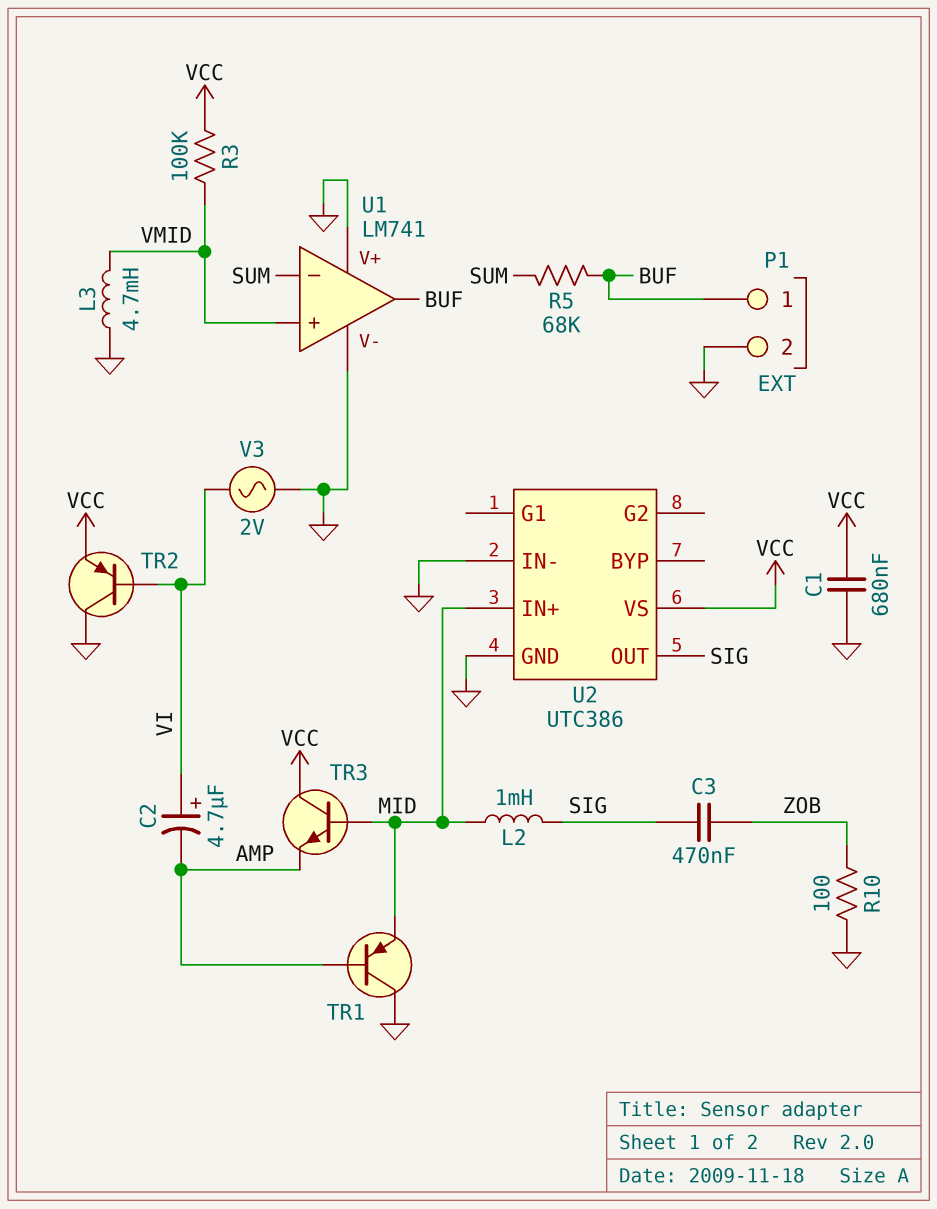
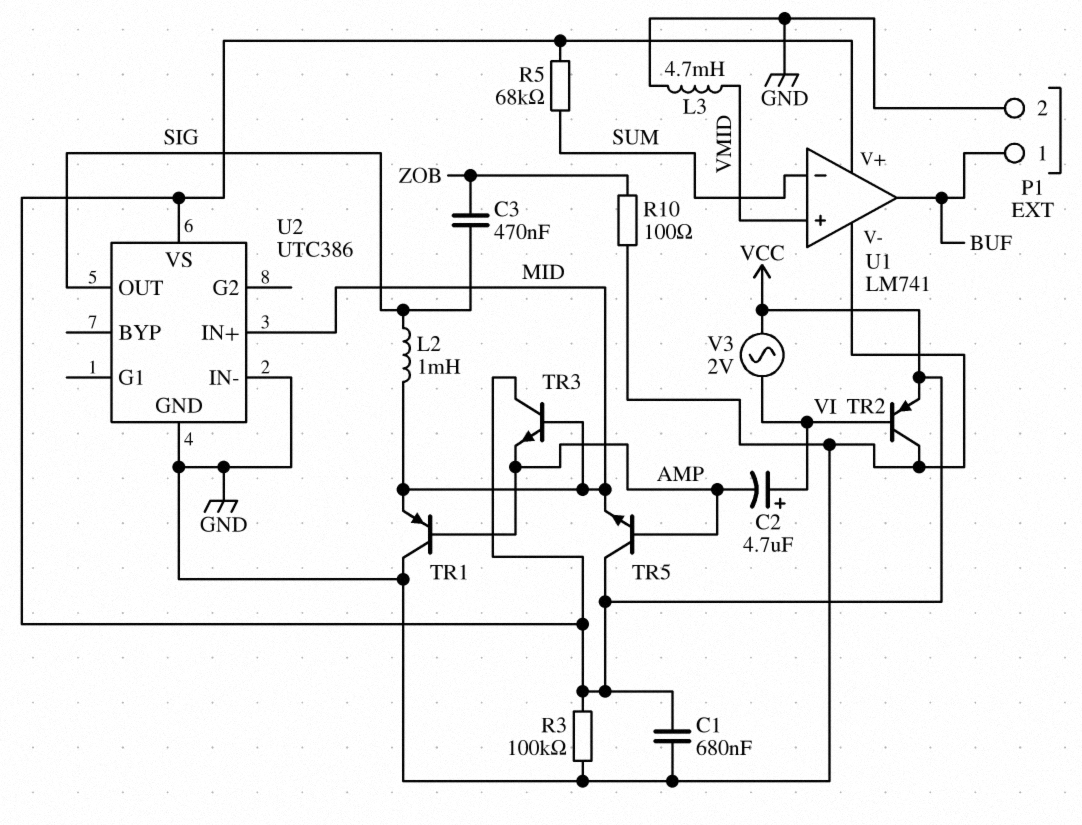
R3: 100k (VCC, VMID) -> 100k (GND, VCC)
R5: 68k (BUF, SUM) -> 68k (SUM, VCC)
TR5: none -> NPN (B AMP, C VCC, E MID)
U1 pin V+: GND -> VCC
V3: AC 2V (GND, VI) -> AC 2V (VCC, VI)

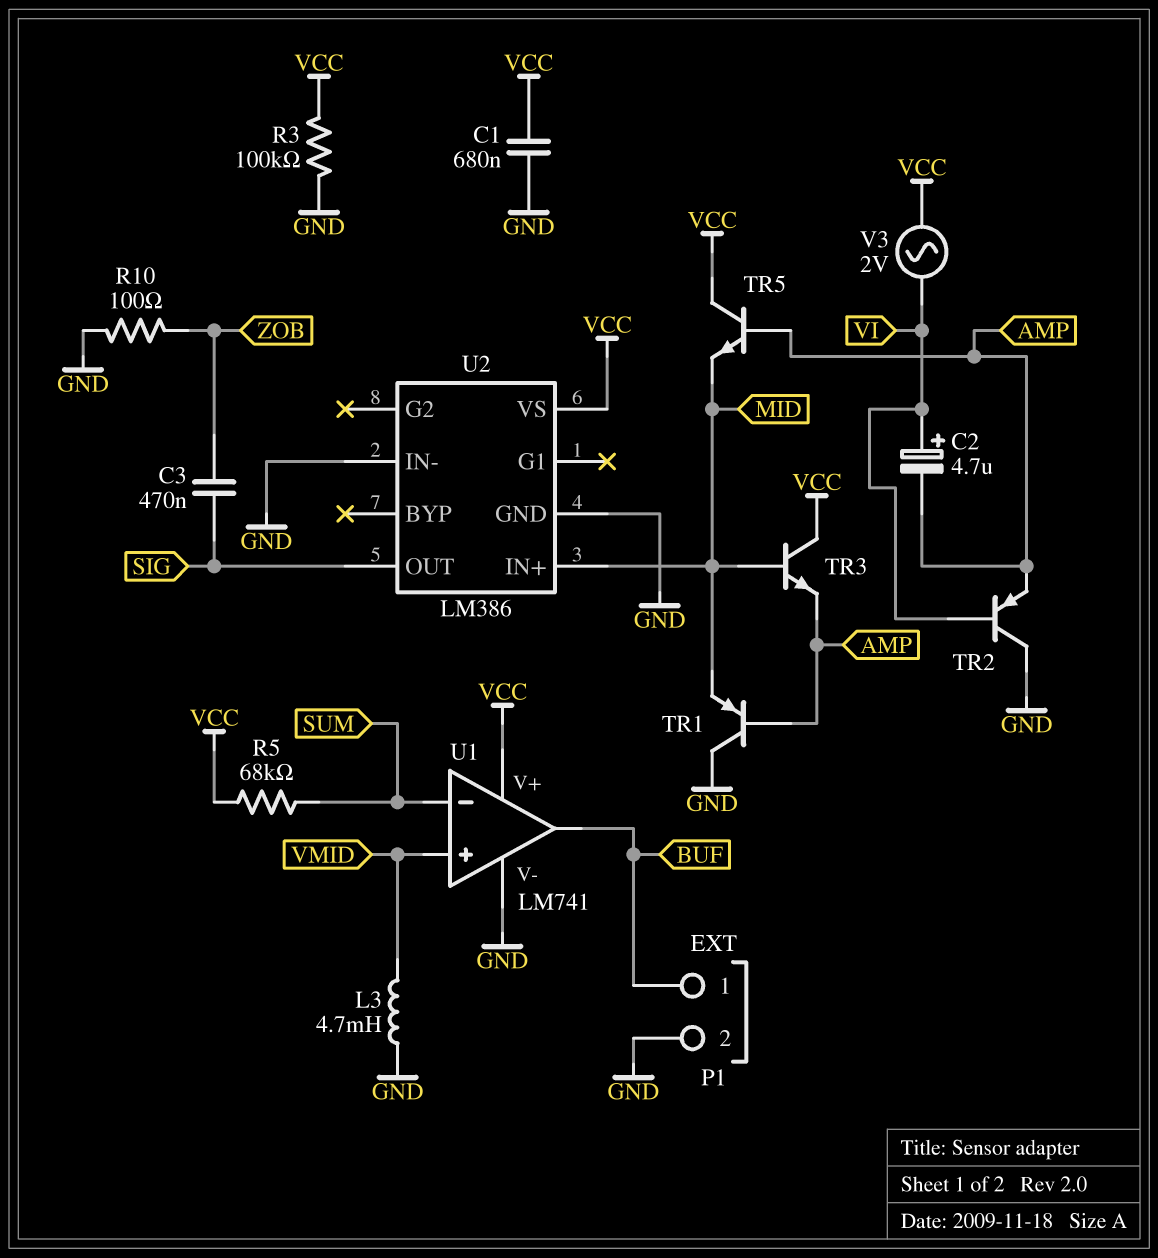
L2: 1mH (MID, SIG) -> none
TR2: PNP (B VI, C GND, E VCC) -> PNP (B VI, C GND, E AMP)
U2: UTC386 -> LM386

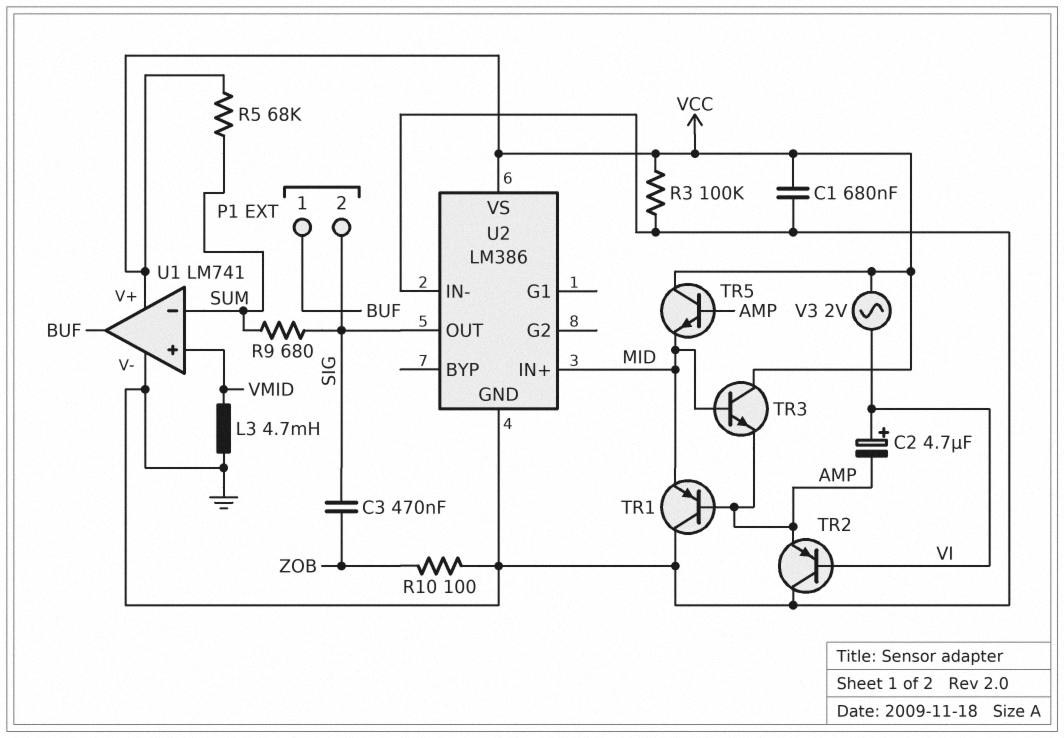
P1 pin 2: GND -> SIG
R9: none -> 680 (SIG, SUM)

